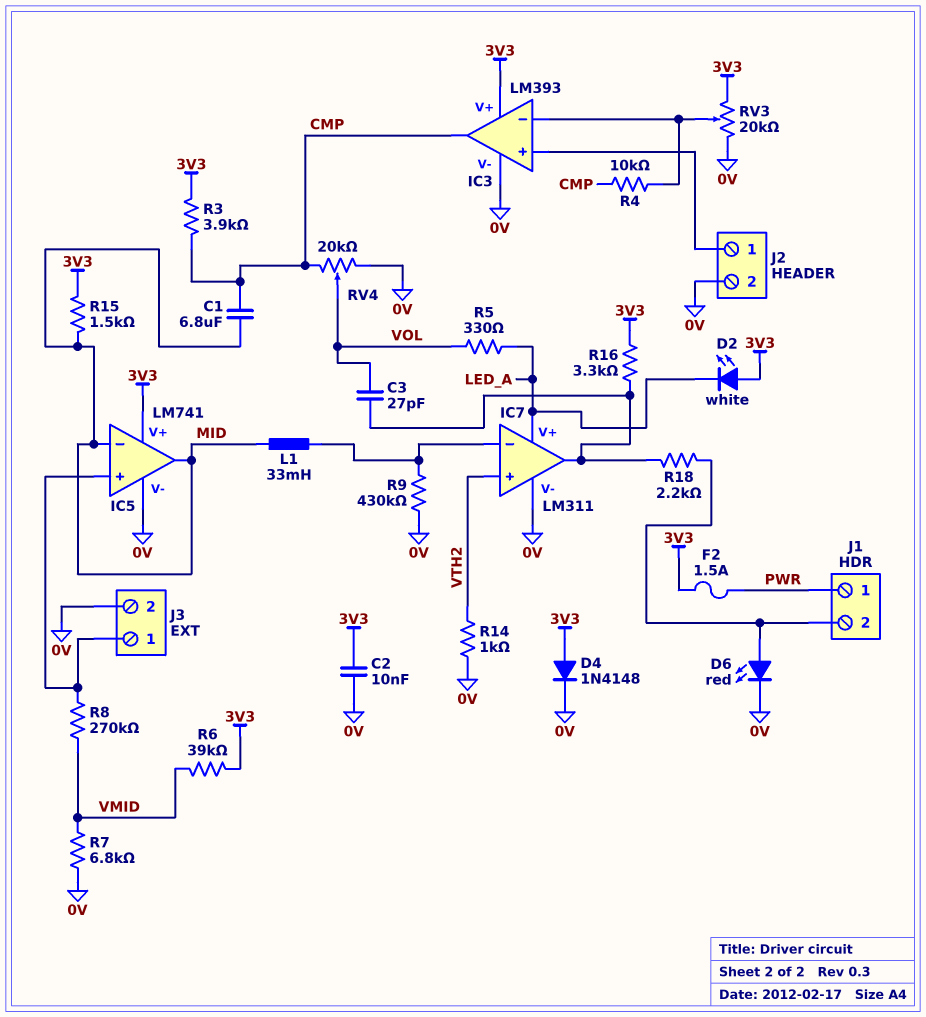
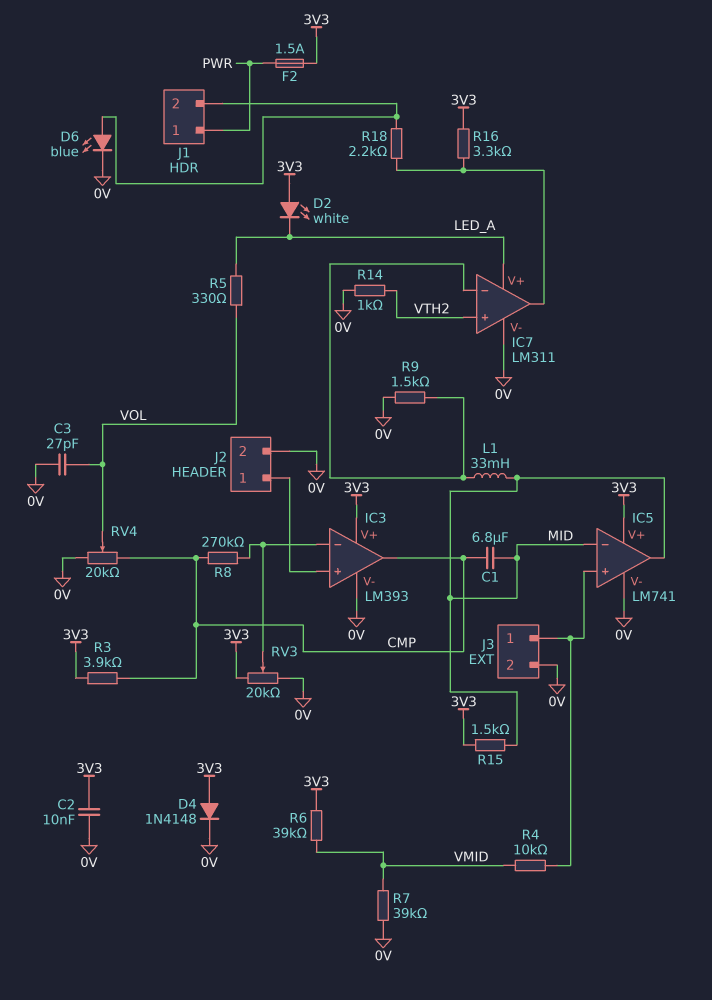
C3: 27pF (IC7/out, VOL) -> 27pF (0V, VOL)
D6: LED red (A J1/2, K 0V) -> LED blue (A J1/2, K 0V)
R4: 10k (CMP, IC3/in-) -> 10k (IC5/in+, VMID)
R7: 6.8k (0V, VMID) -> 39k (0V, VMID)
R8: 270k (IC5/in+, VMID) -> 270k (CMP, IC3/in-)
R9: 430k (0V, IC7/in-) -> 1.5k (0V, IC7/in-)

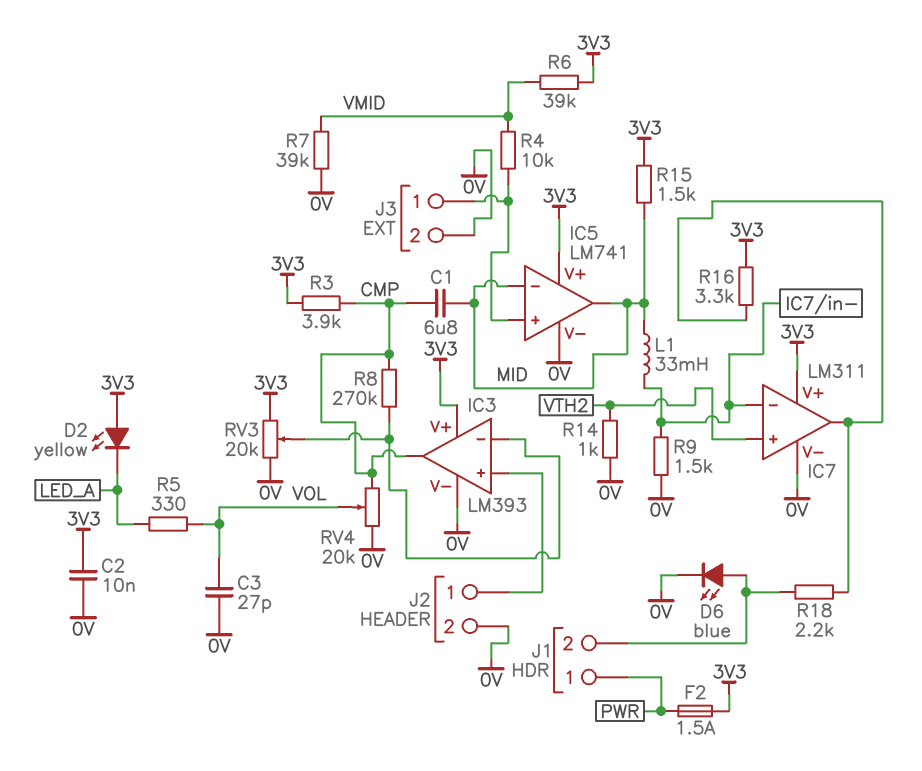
D2: LED white (A 3V3, K LED_A) -> LED yellow (A 3V3, K LED_A)
D4: diode 1N4148 (A 3V3, K 0V) -> none
IC7 pin V+: LED_A -> 3V3

